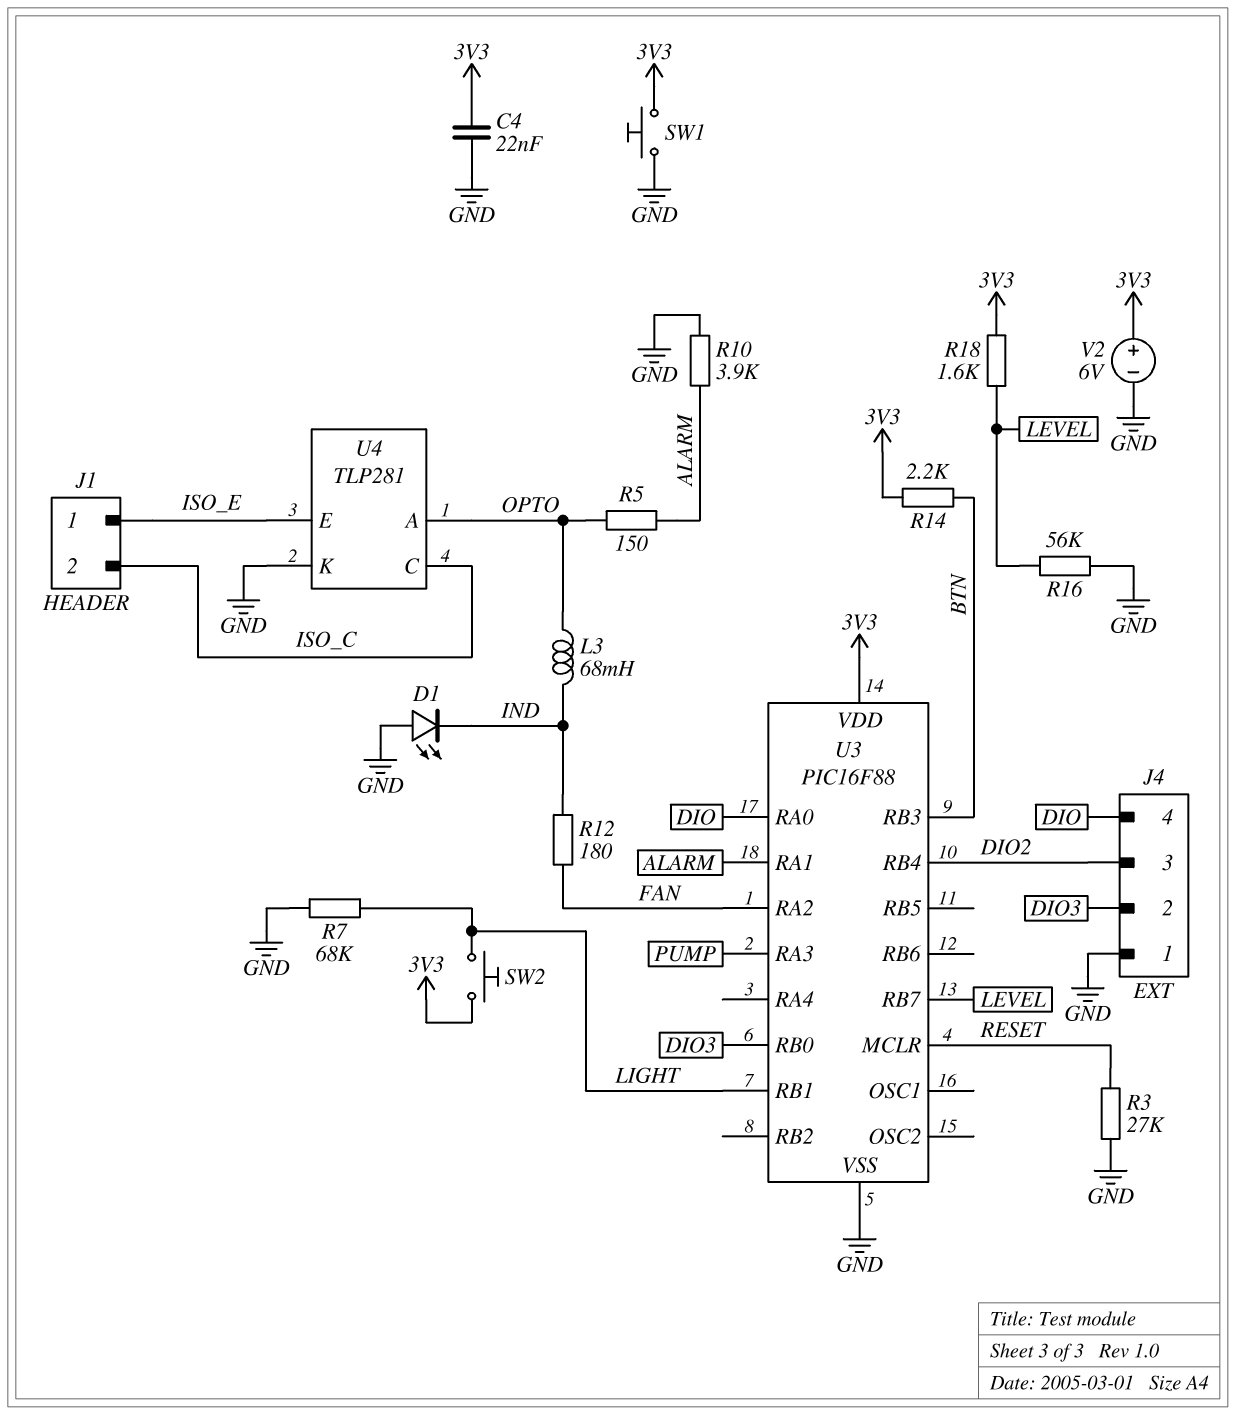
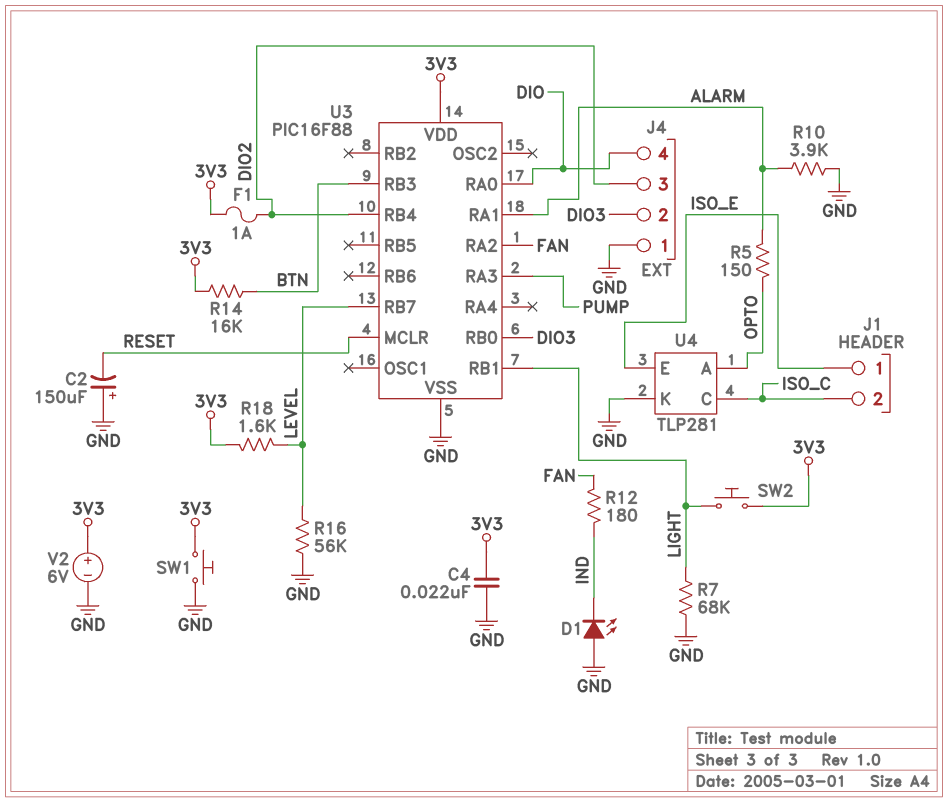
C2: none -> 150uF (plus GND, minus RESET)
F1: none -> 1A (3V3, DIO2)
L3: 68mH (IND, OPTO) -> none
R3: 27k (GND, RESET) -> none
R14: 2.2k (3V3, BTN) -> 16k (3V3, BTN)

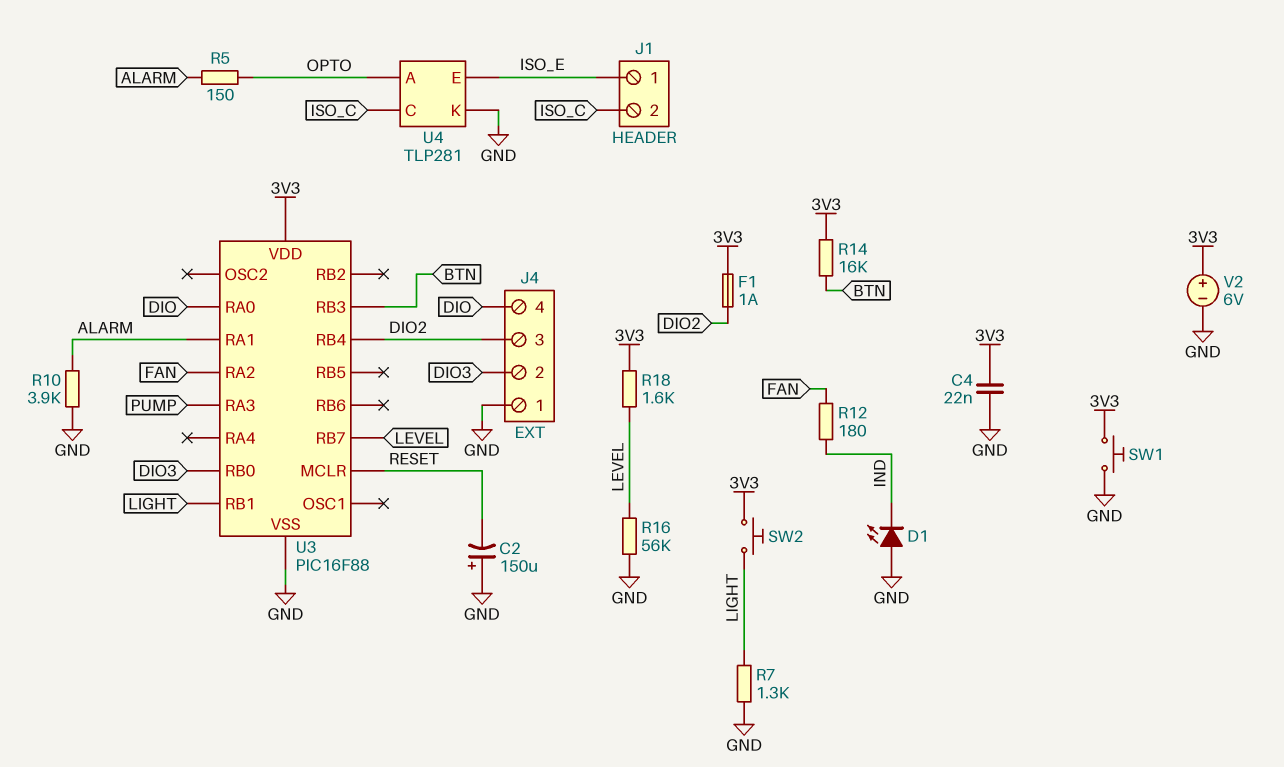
R7: 68k (GND, LIGHT) -> 1.3k (GND, LIGHT)

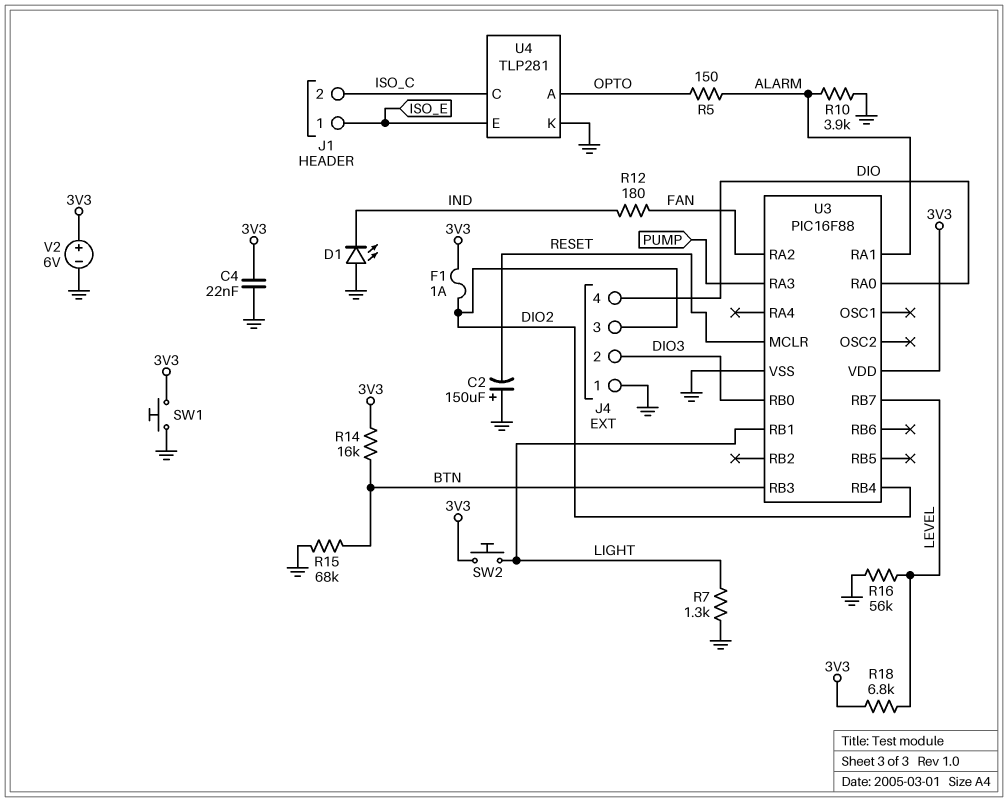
R15: none -> 68k (BTN, GND)
R18: 1.6k (3V3, LEVEL) -> 6.8k (3V3, LEVEL)

